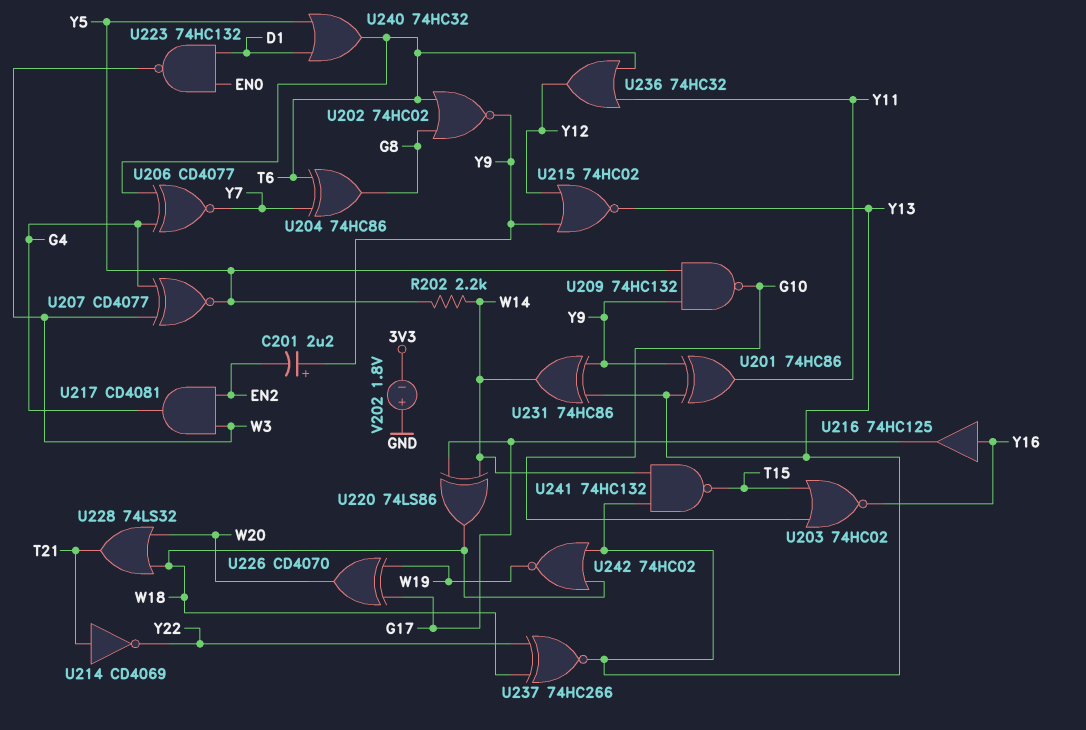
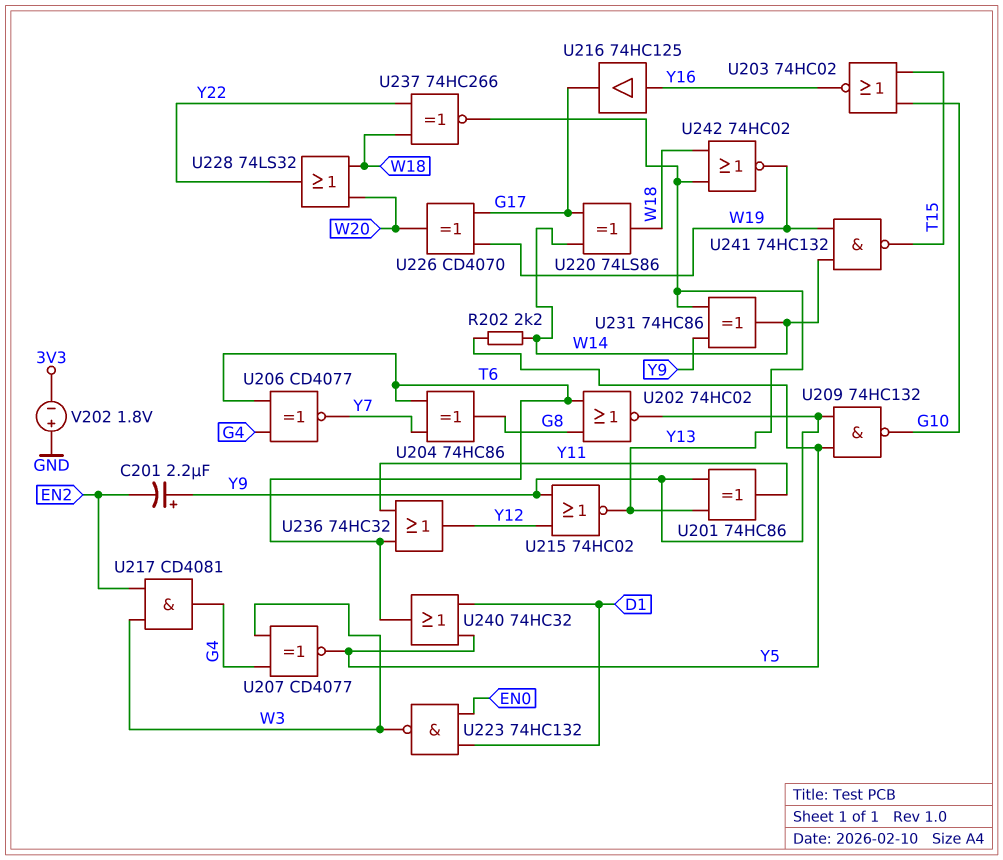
U214: NOT CD4069 (in T21, out Y22) -> none
U228: OR 74LS32 (in W18, in W20, out T21) -> OR 74LS32 (in W18, in W20, out Y22)
U241: NAND 74HC132 (in W14, in Y13, out T15) -> NAND 74HC132 (in W14, in W19, out T15)

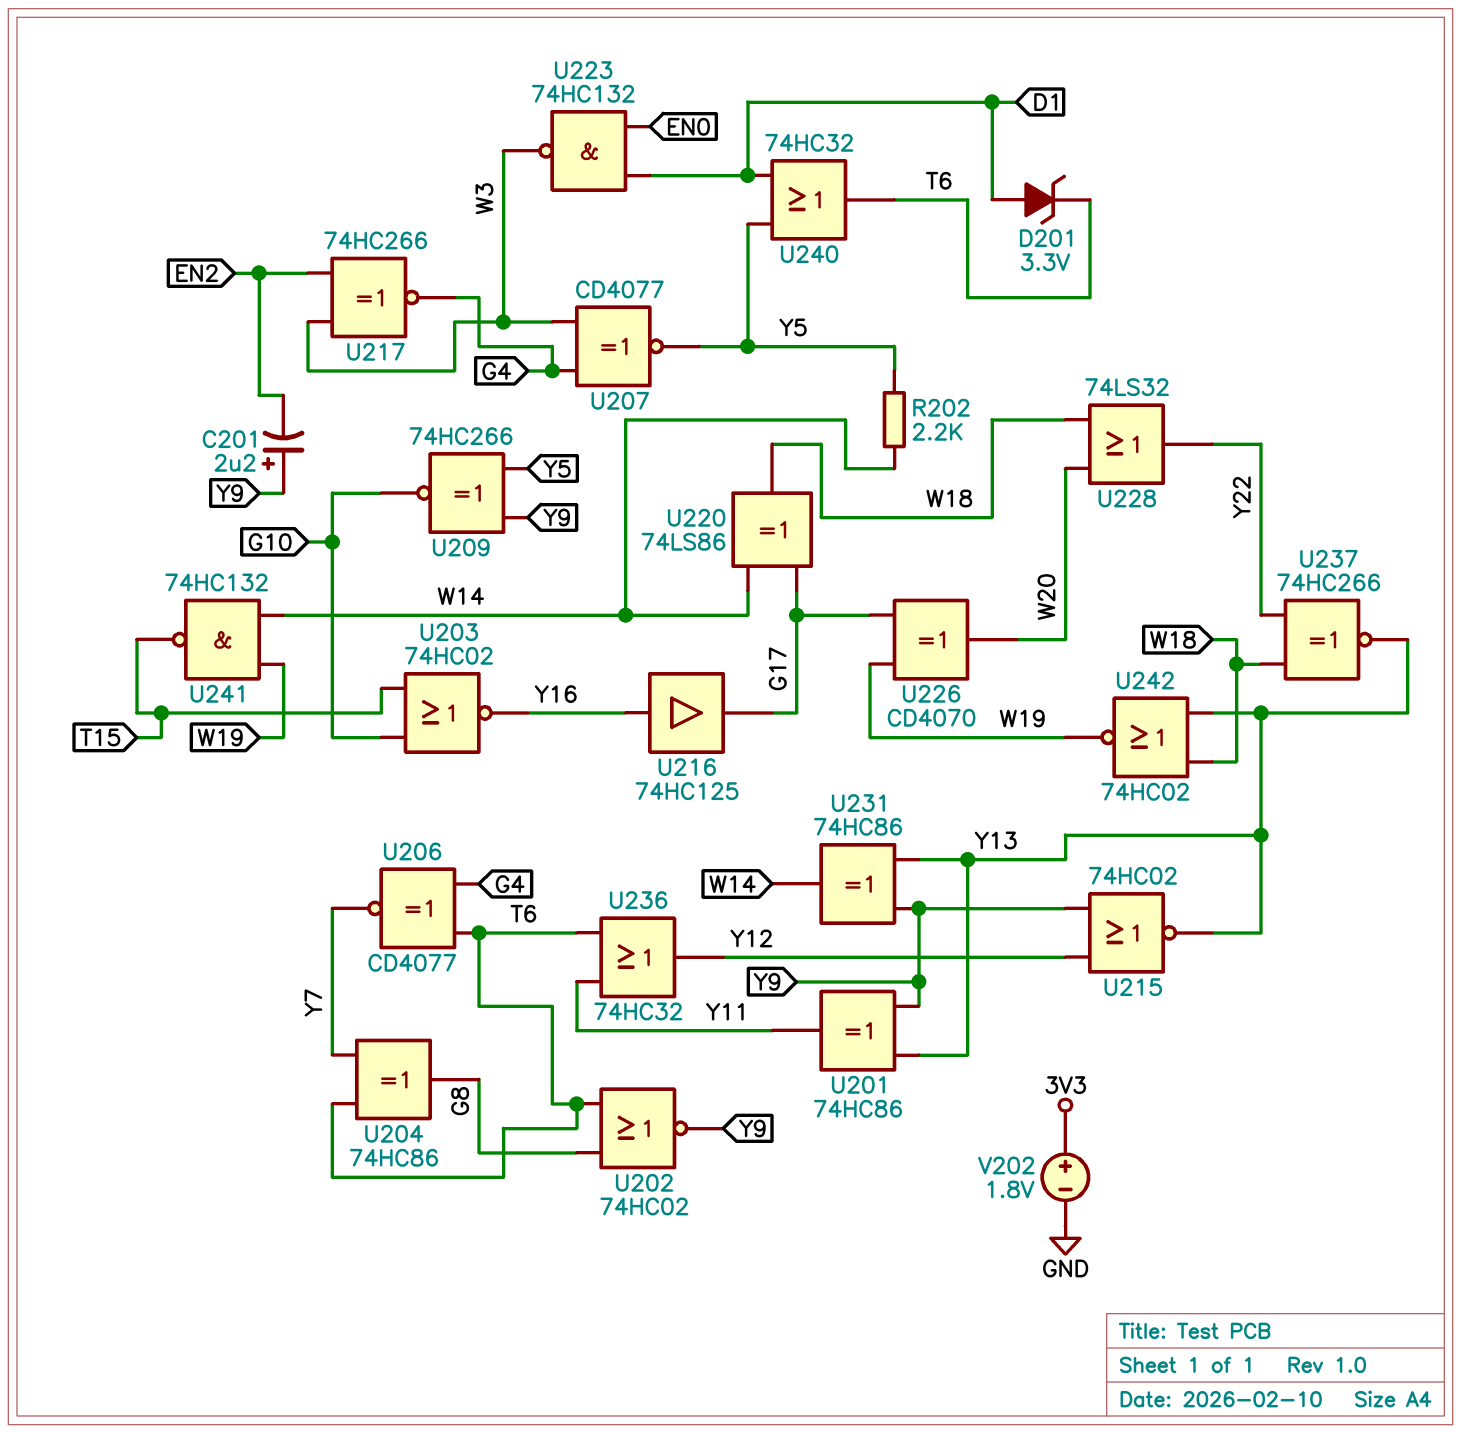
D201: none -> zener 3.3V (A D1, K T6)
U209: NAND 74HC132 (in Y5, in Y9, out G10) -> XNOR 74HC266 (in Y5, in Y9, out G10)
U217: AND CD4081 (in EN2, in W3, out G4) -> XNOR 74HC266 (in EN2, in W3, out G4)
V202: 1.8V (plus GND, minus 3V3) -> 1.8V (plus 3V3, minus GND)

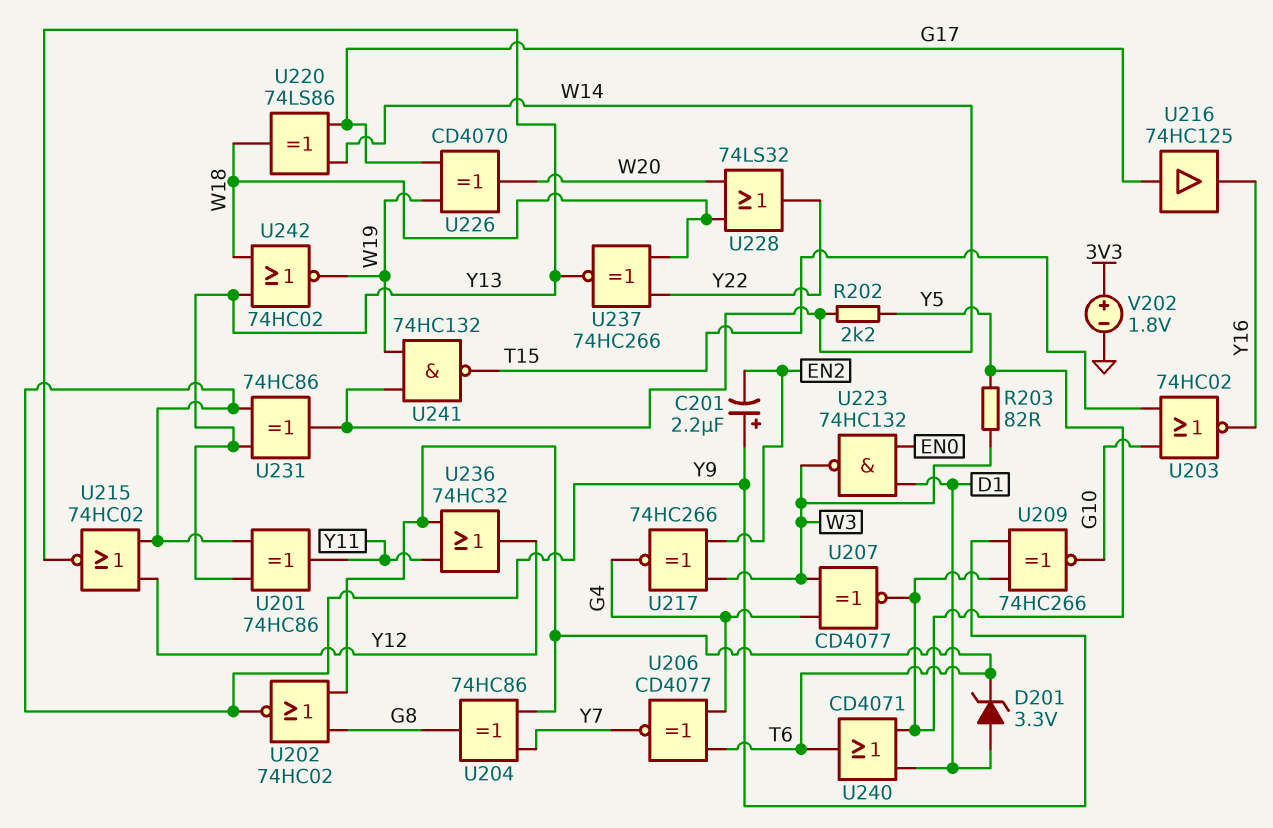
R203: none -> 82 (W3, Y5)
U216: buffer 74HC125 (in Y16, out G17) -> buffer 74HC125 (in G17, out Y16)
U240: OR 74HC32 (in D1, in Y5, out T6) -> OR CD4071 (in D1, in Y5, out T6)

